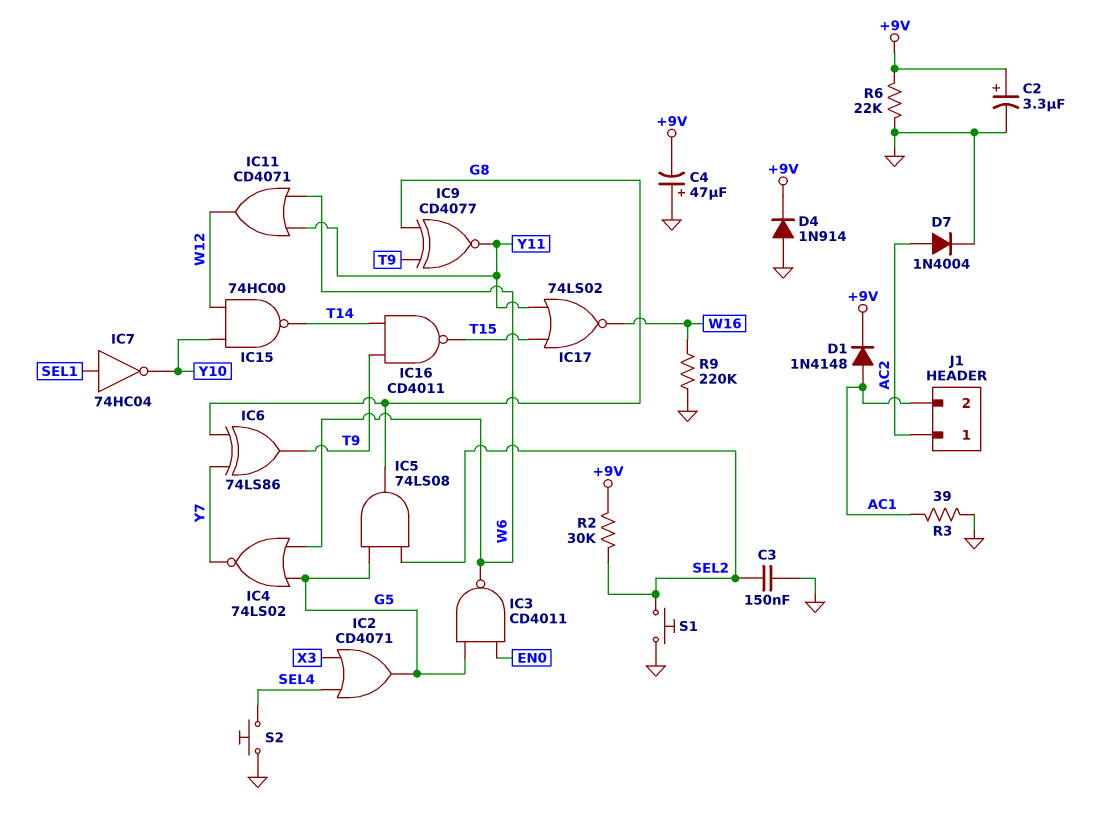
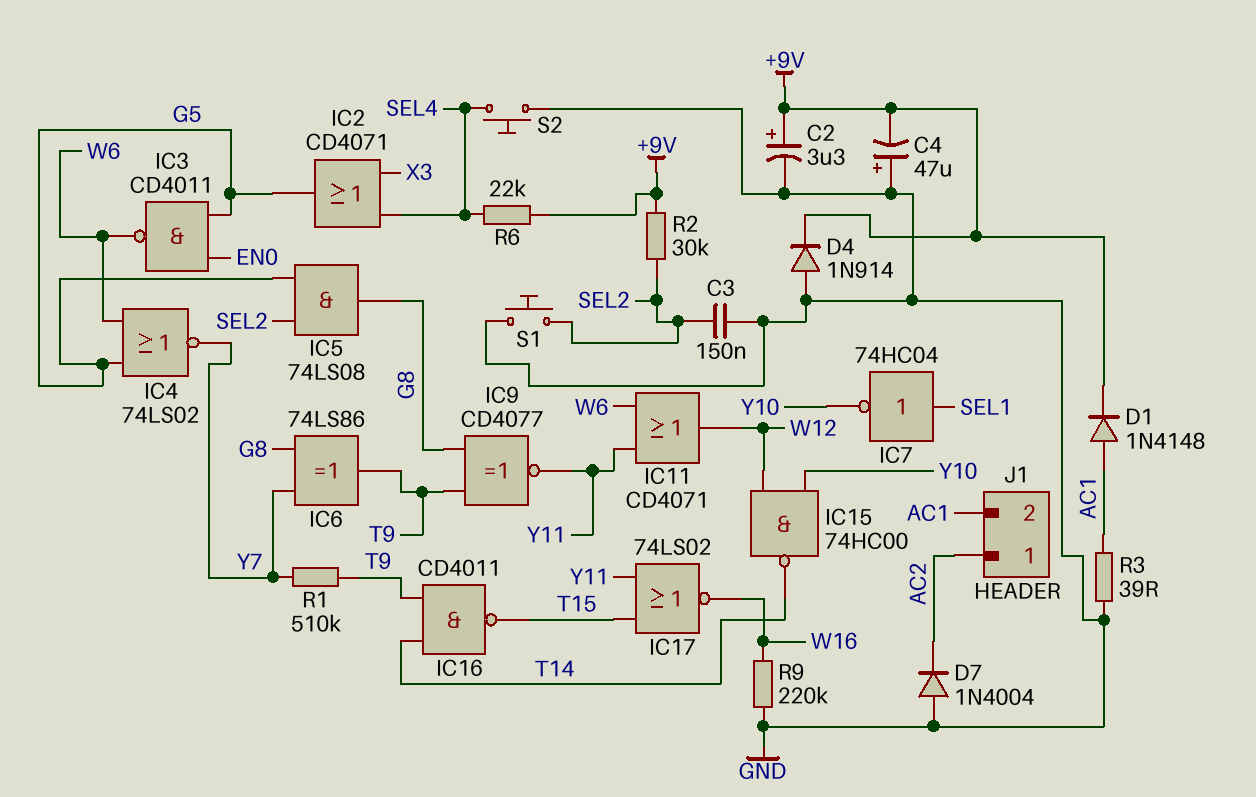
D7: diode 1N4004 (A AC2, K GND) -> diode 1N4004 (A GND, K AC2)
R1: none -> 510k (T9, Y7)
R6: 22k (+9V, GND) -> 22k (+9V, SEL4)

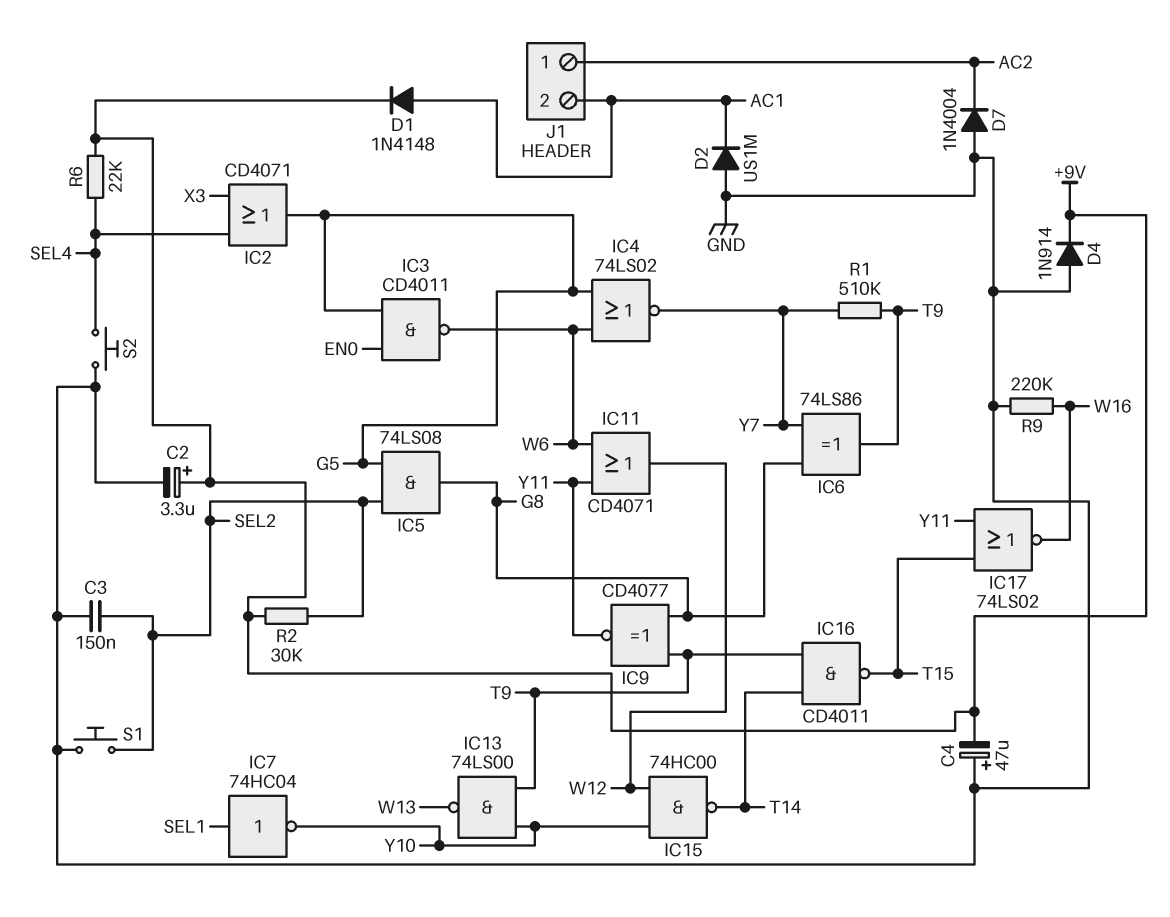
D2: none -> diode US1M (A GND, K AC1)
IC13: none -> NAND 74LS00 (in T9, in Y10, out W13)
R3: 39 (AC1, GND) -> none

